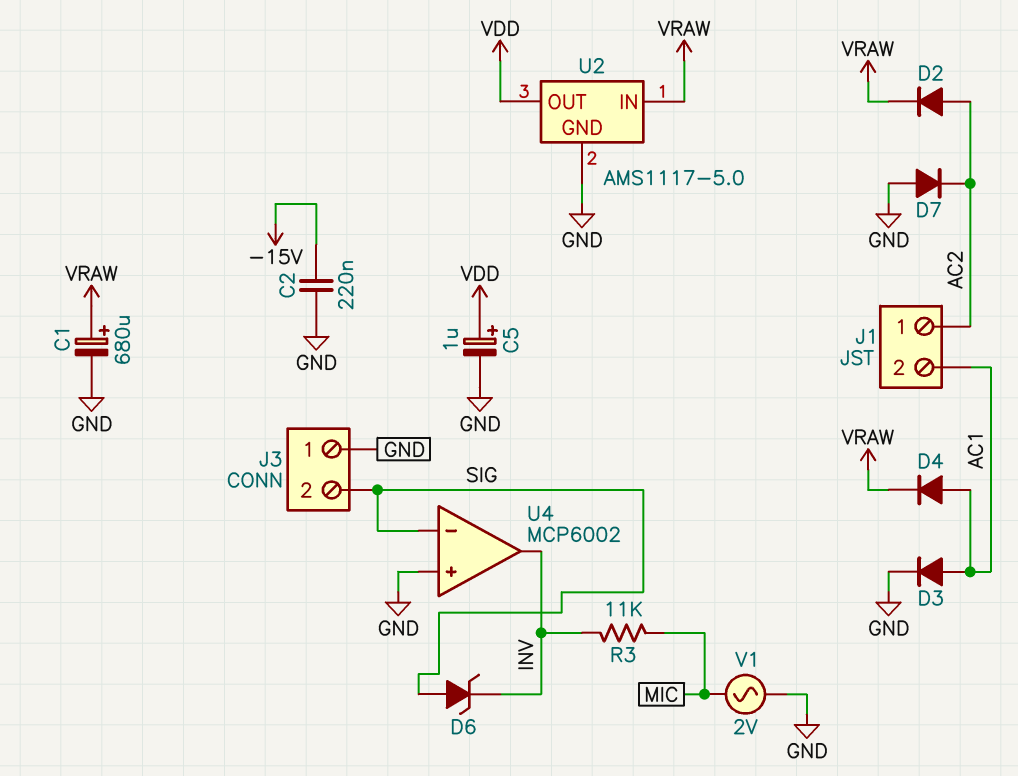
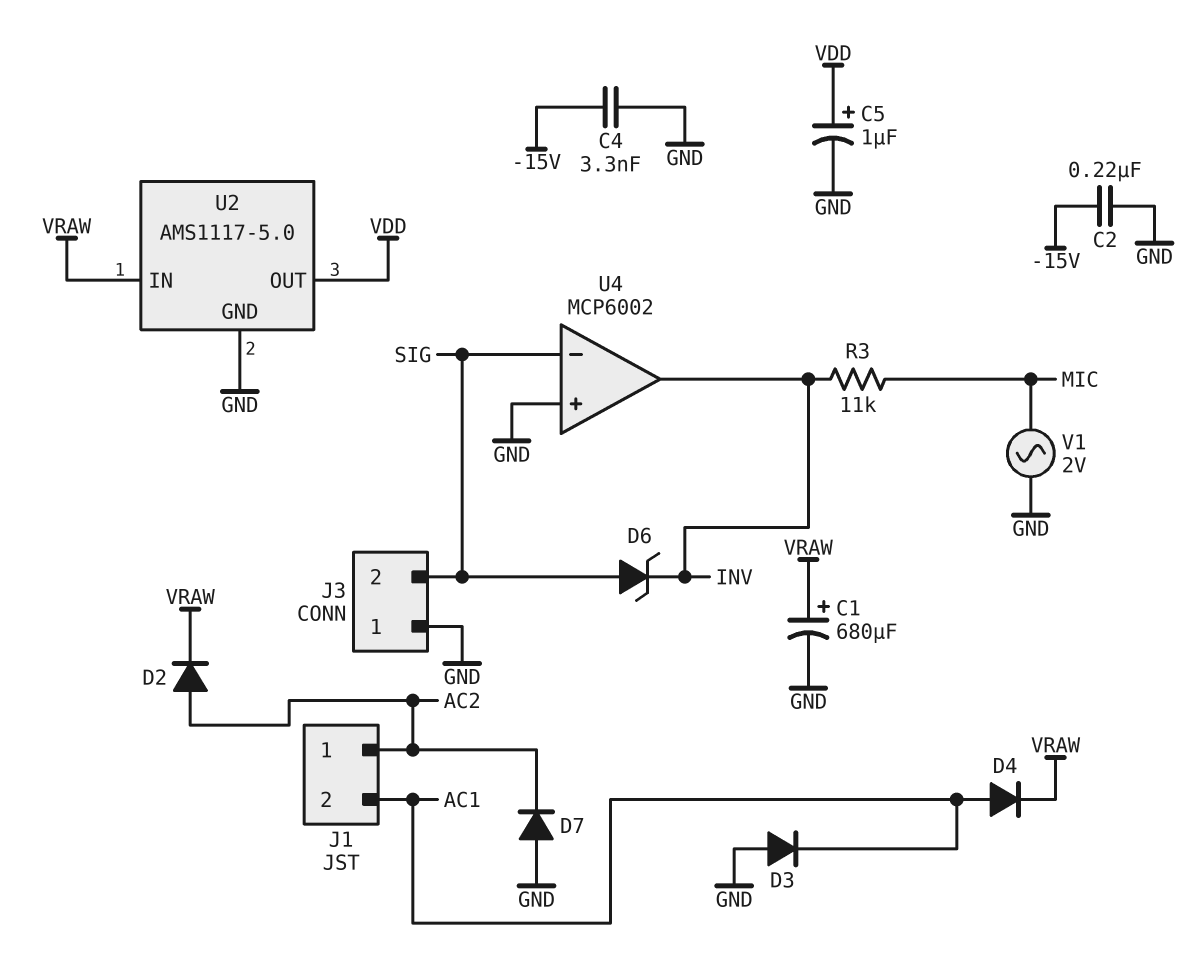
C4: none -> 3.3nF (-15V, GND)
D3: diode (A AC1, K GND) -> diode (A GND, K AC1)

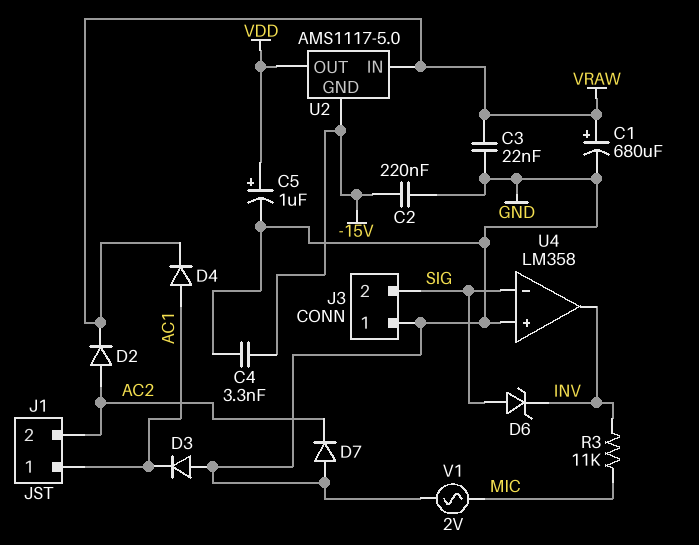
C3: none -> 22nF (GND, VRAW)
J1 pin 1: AC2 -> AC1
J1 pin 2: AC1 -> AC2
U2 pin GND: GND -> -15V
U4: MCP6002 -> LM358

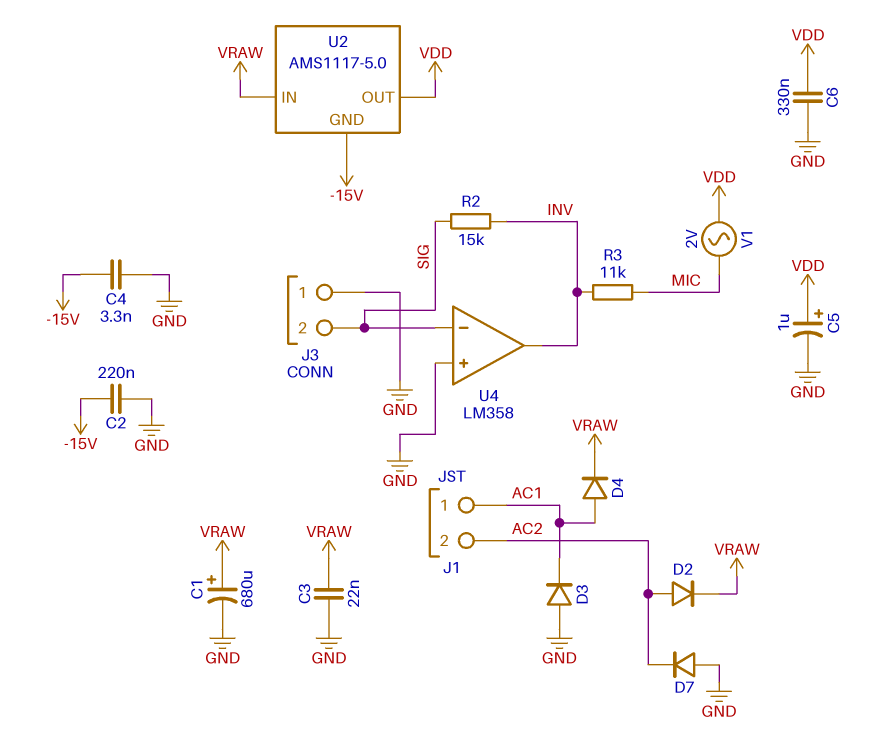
C6: none -> 330nF (GND, VDD)
D6: zener (A SIG, K INV) -> none
R2: none -> 15k (INV, SIG)
V1: AC 2V (GND, MIC) -> AC 2V (MIC, VDD)

